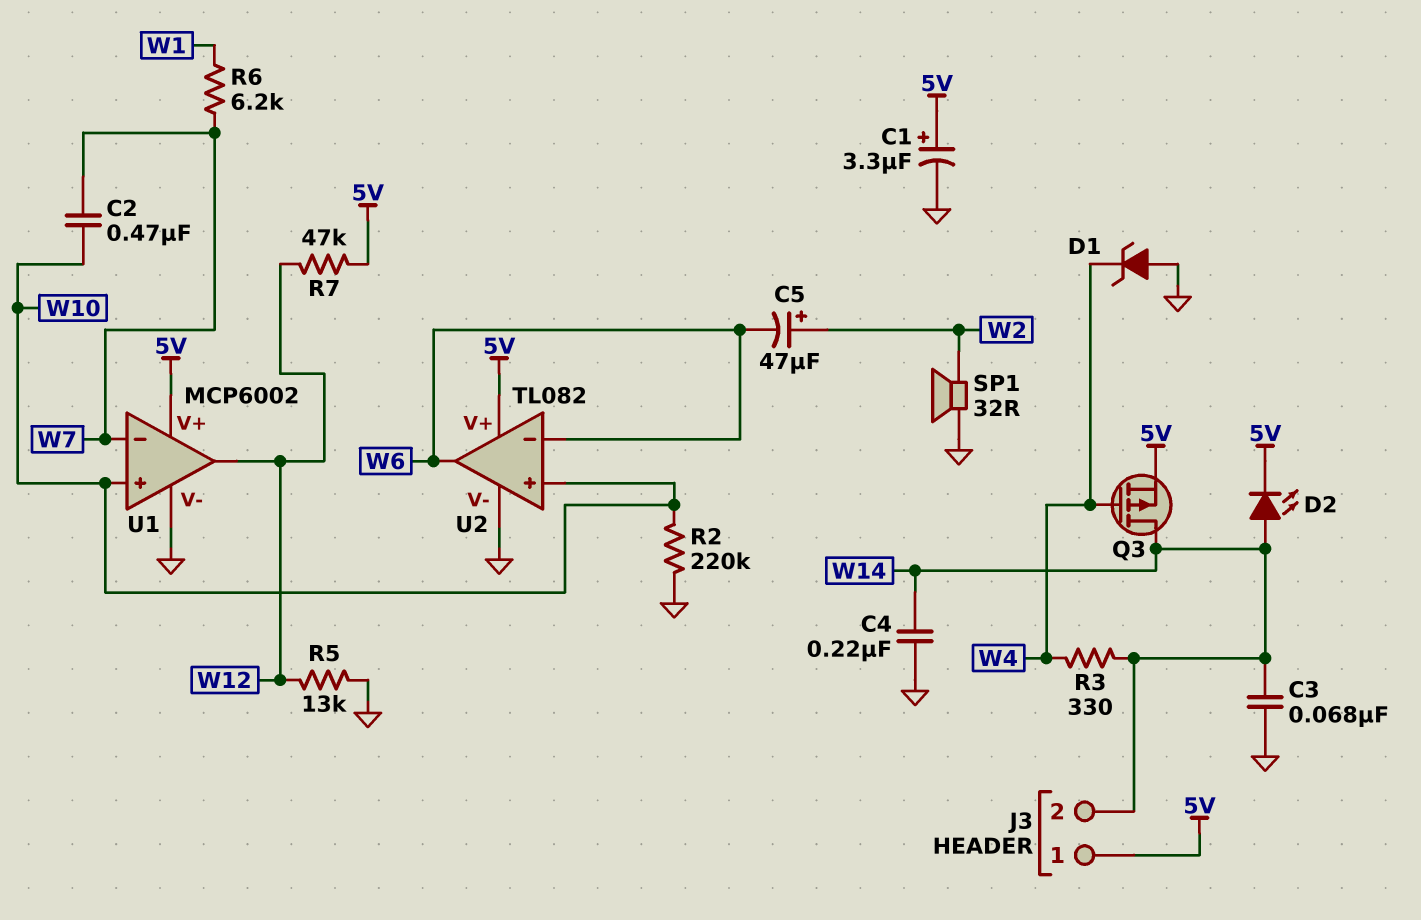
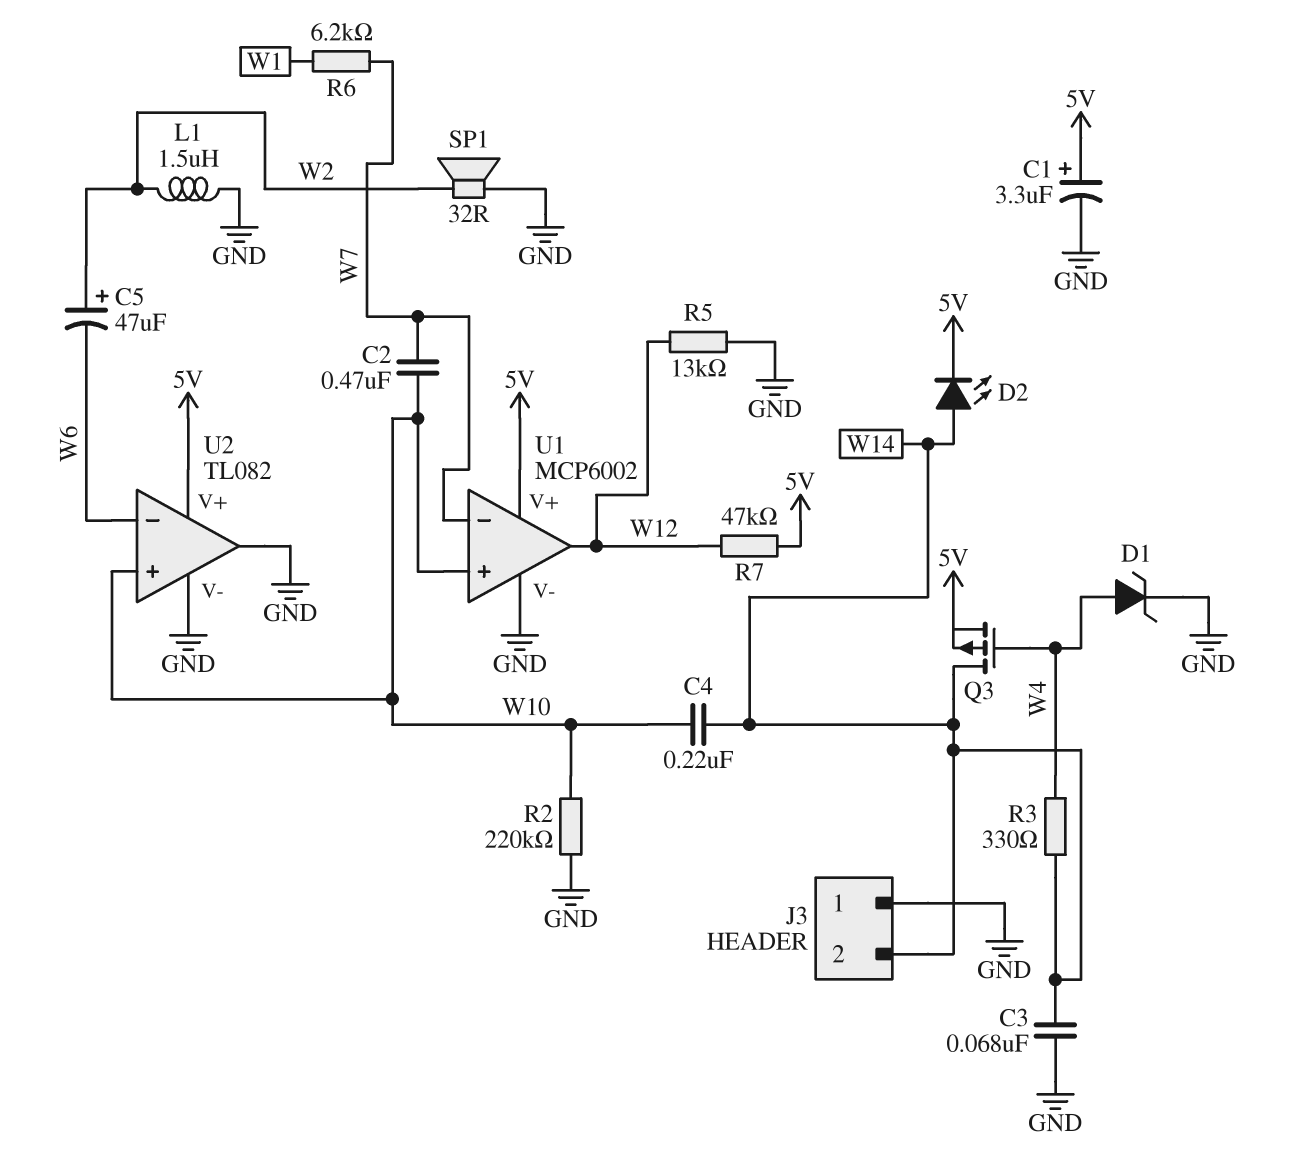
C4: 220nF (GND, W14) -> 220nF (W10, W14)
D1: zener (A GND, K W4) -> zener (A W4, K GND)
J3 pin 1: 5V -> GND
L1: none -> 1.5uH (GND, W2)
U2 pin out: W6 -> GND

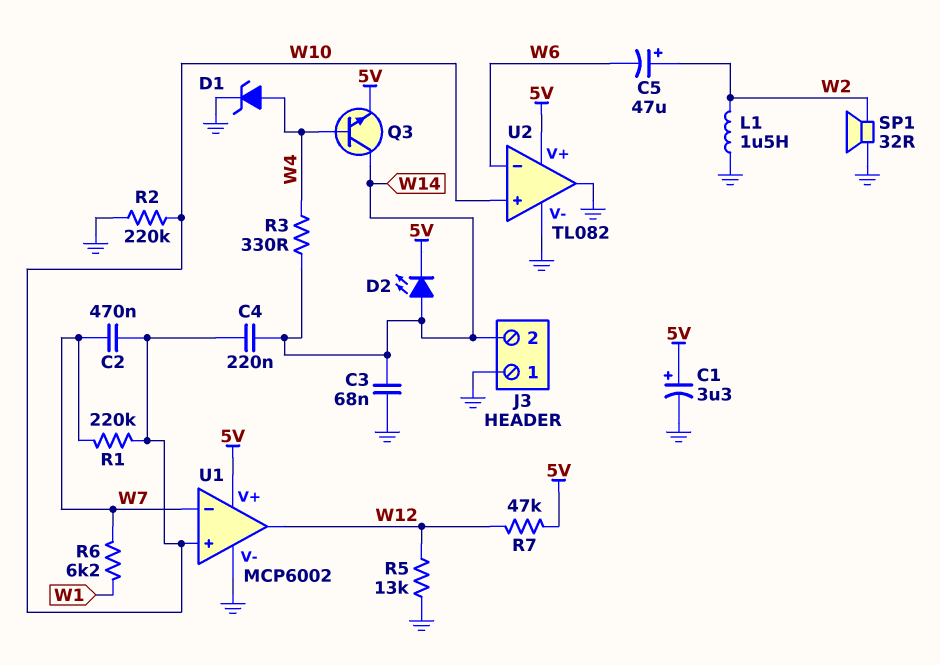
Q3: PMOS (G W4, D W14, S 5V) -> NPN (B W4, C W14, E 5V)
R1: none -> 220k (W7, W10)

